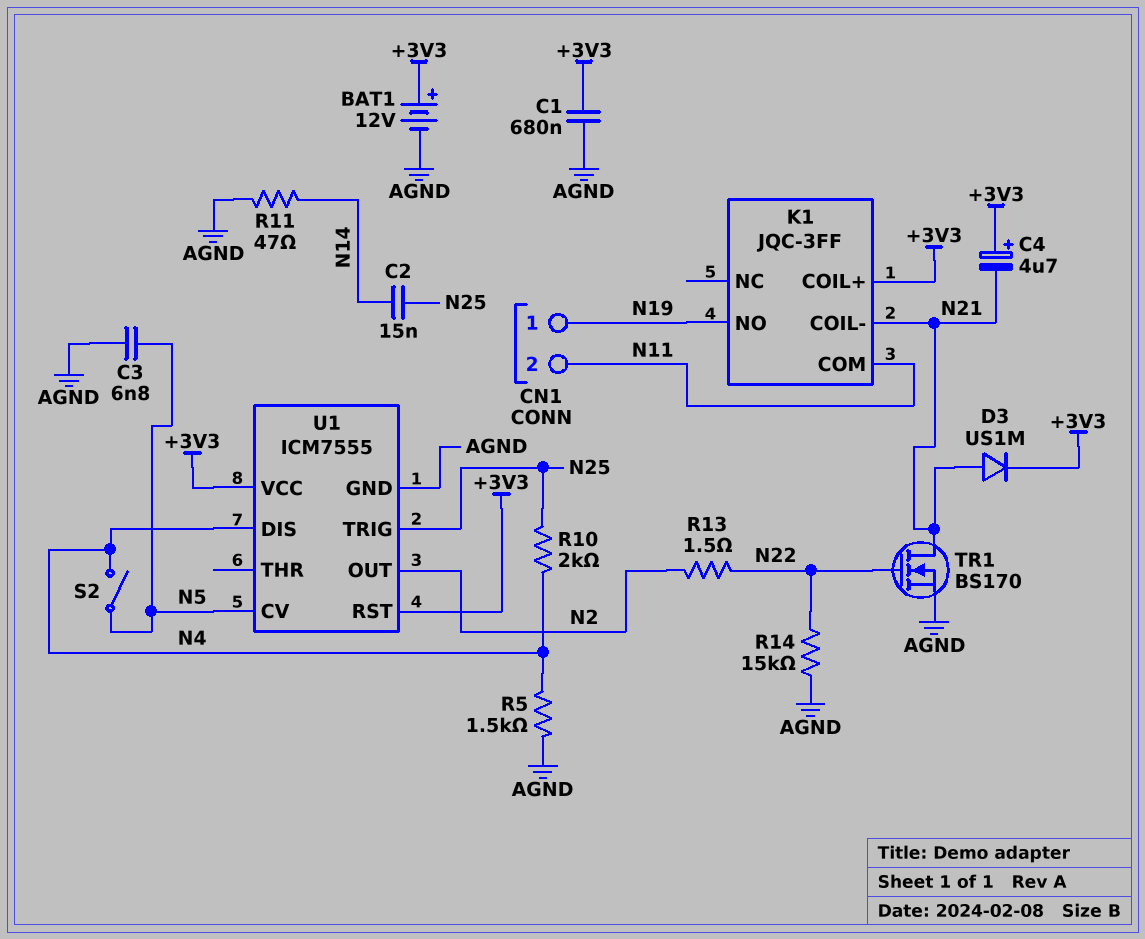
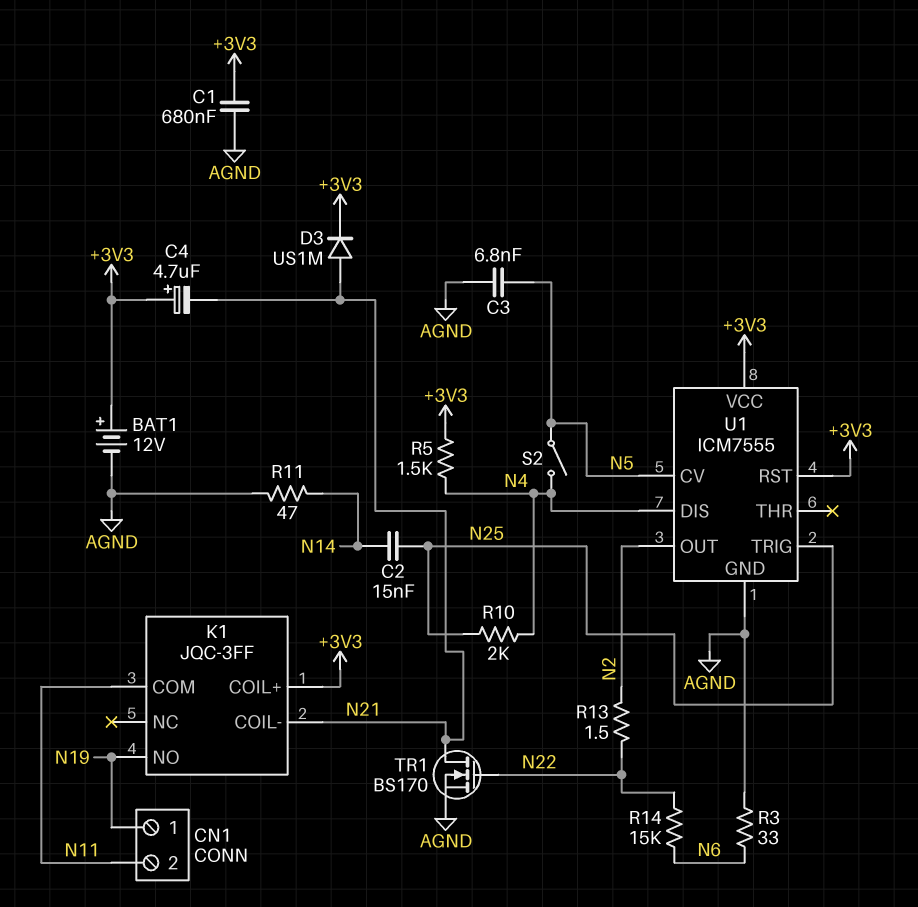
R3: none -> 33 (AGND, N6)
R5: 1.5k (AGND, N4) -> 1.5k (+3V3, N4)
R14: 15k (AGND, N22) -> 15k (N6, N22)

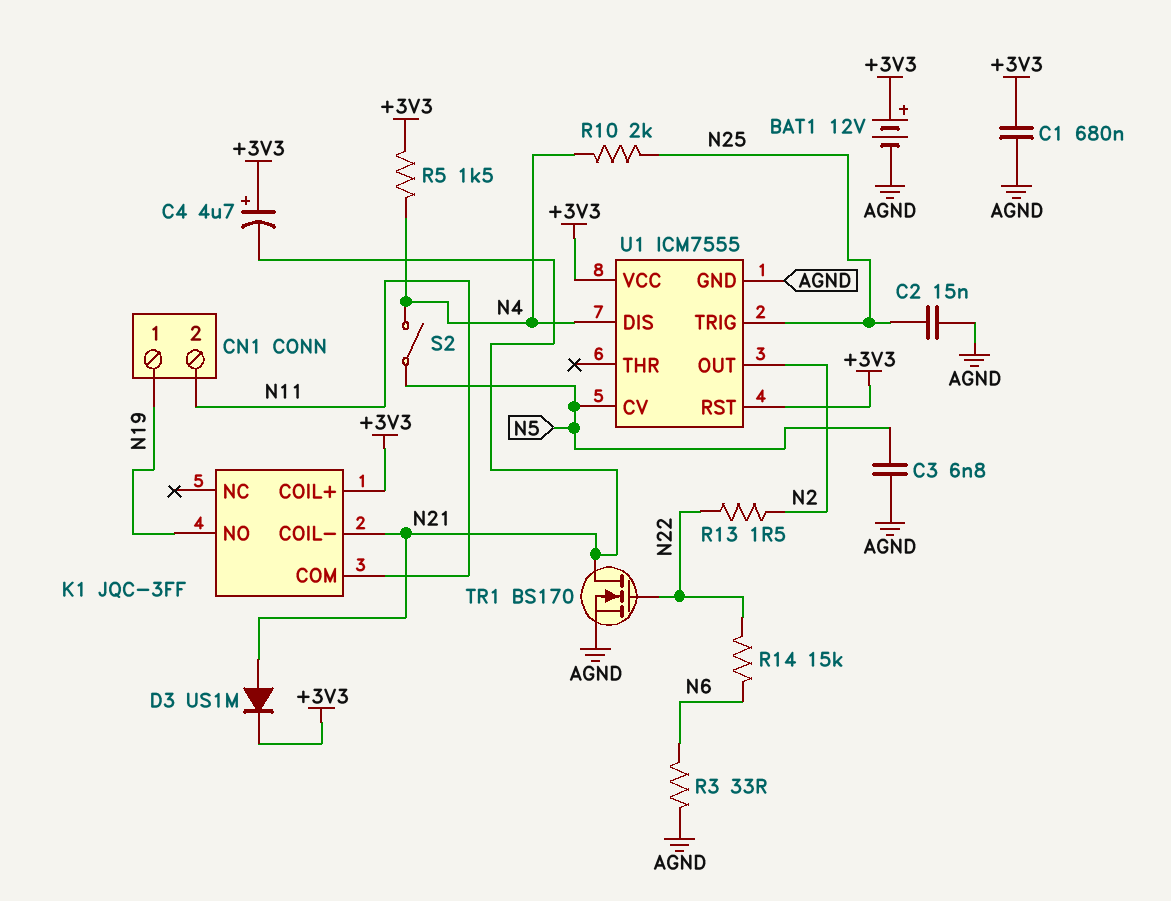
C2: 15nF (N14, N25) -> 15nF (AGND, N25)
R11: 47 (AGND, N14) -> none

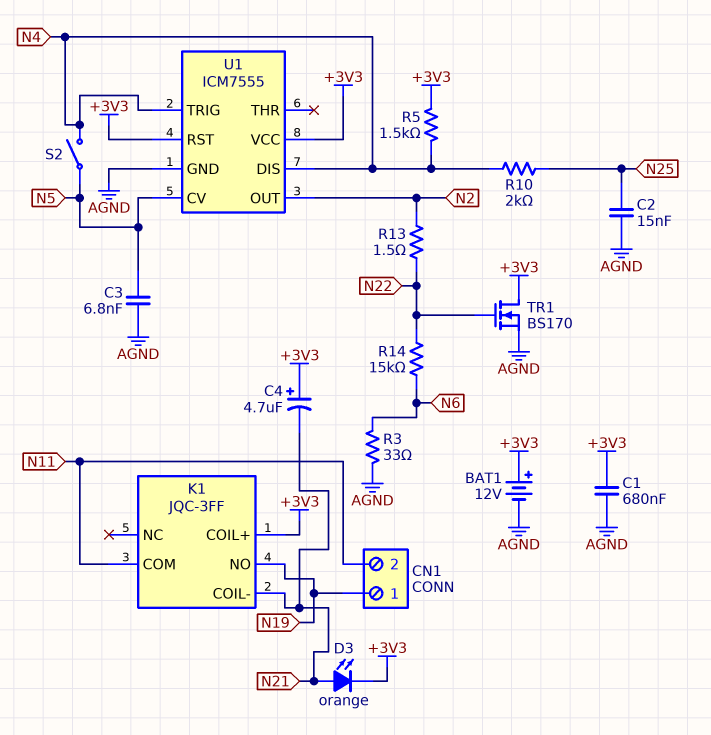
D3: diode US1M (A N21, K +3V3) -> LED orange (A N21, K +3V3)
TR1: NMOS BS170 (G N22, D N21, S AGND) -> NMOS BS170 (G N22, D +3V3, S AGND)
U1 pin TRIG: N25 -> N4

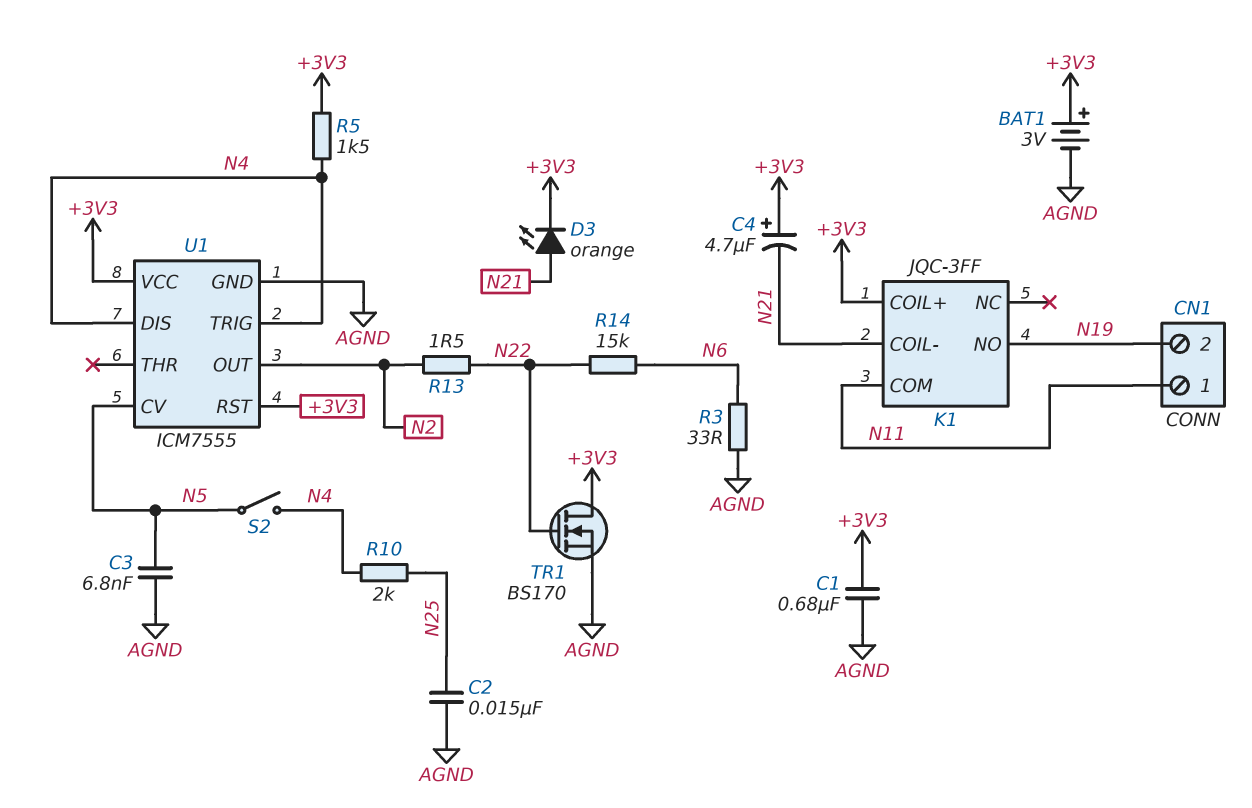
BAT1: 12V (plus +3V3, minus AGND) -> 3V (plus +3V3, minus AGND)
CN1 pin 1: N19 -> N11
CN1 pin 2: N11 -> N19

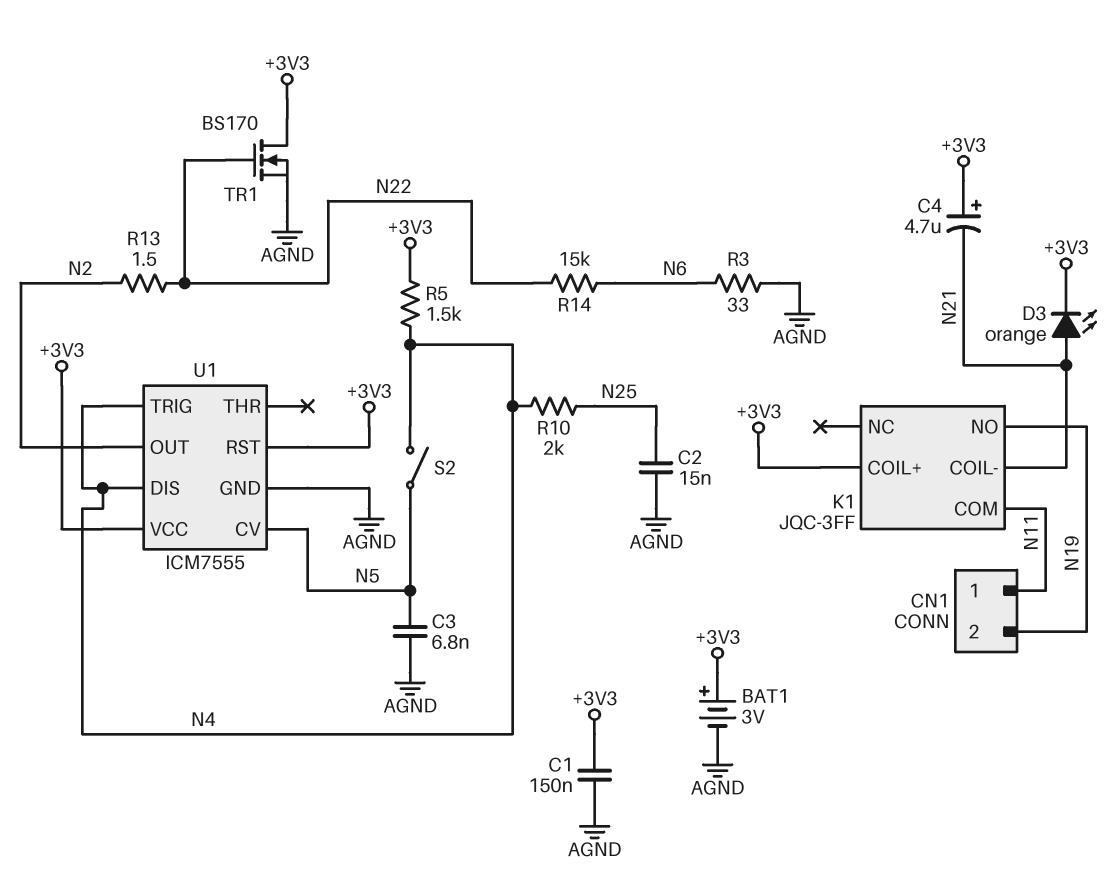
C1: 680nF (+3V3, AGND) -> 150nF (+3V3, AGND)

